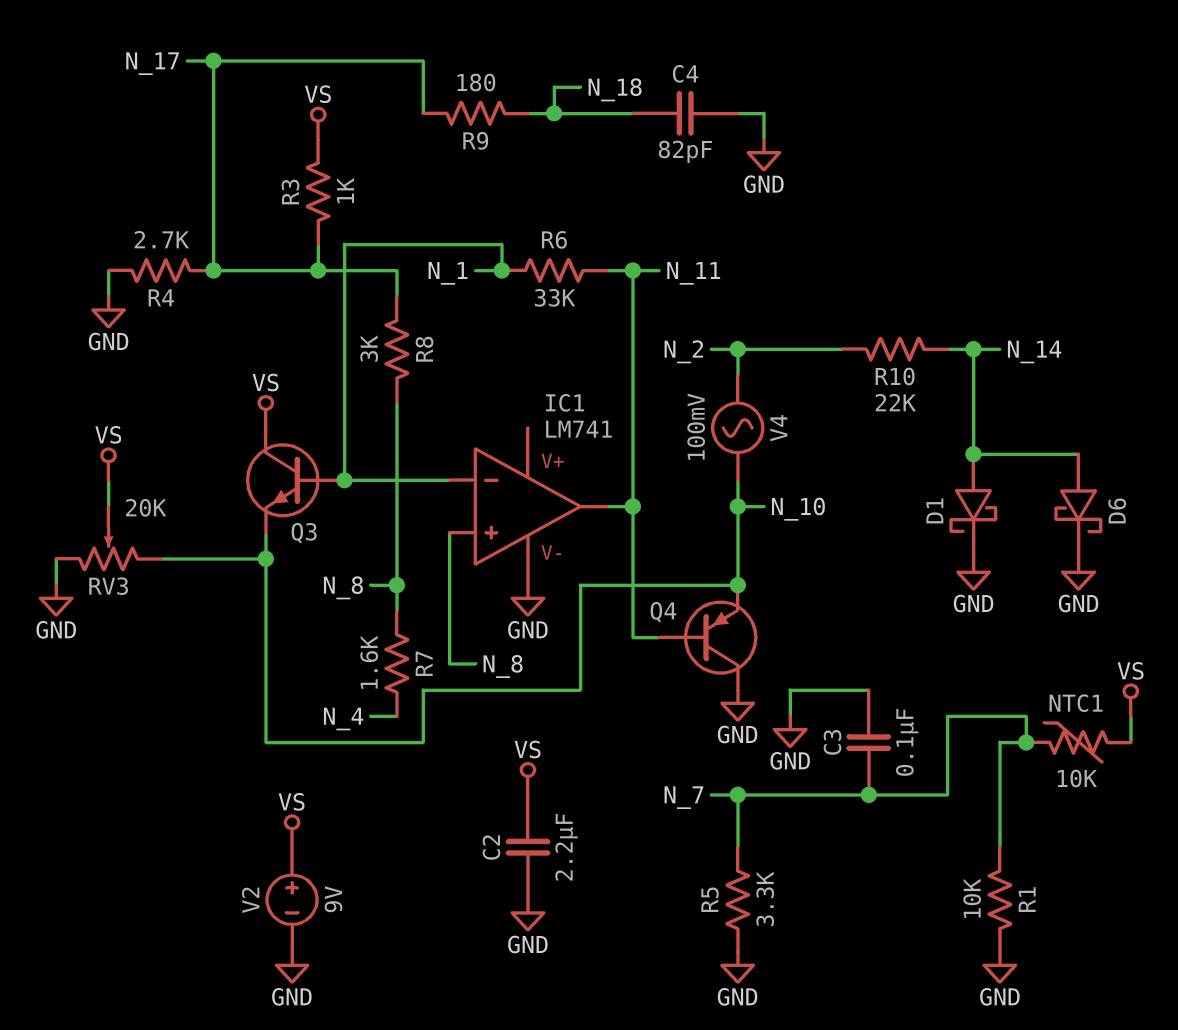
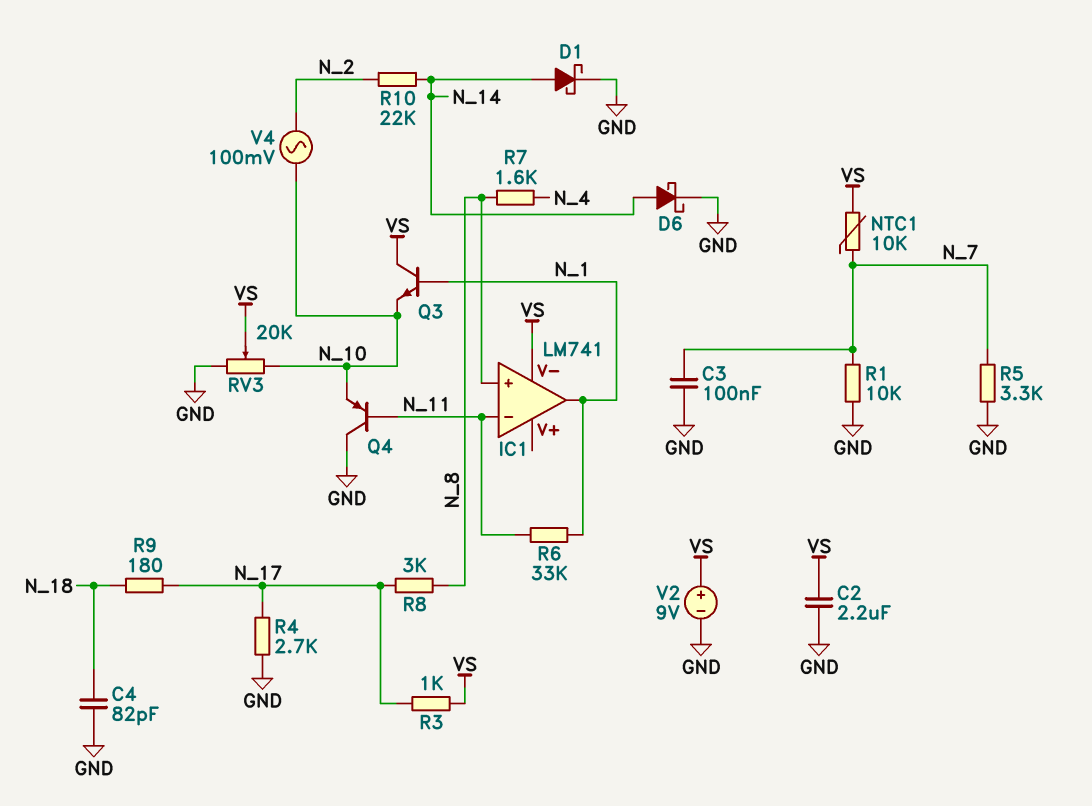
IC1 pin V-: GND -> VS
IC1 pin in-: N_1 -> N_11
IC1 pin out: N_11 -> N_1

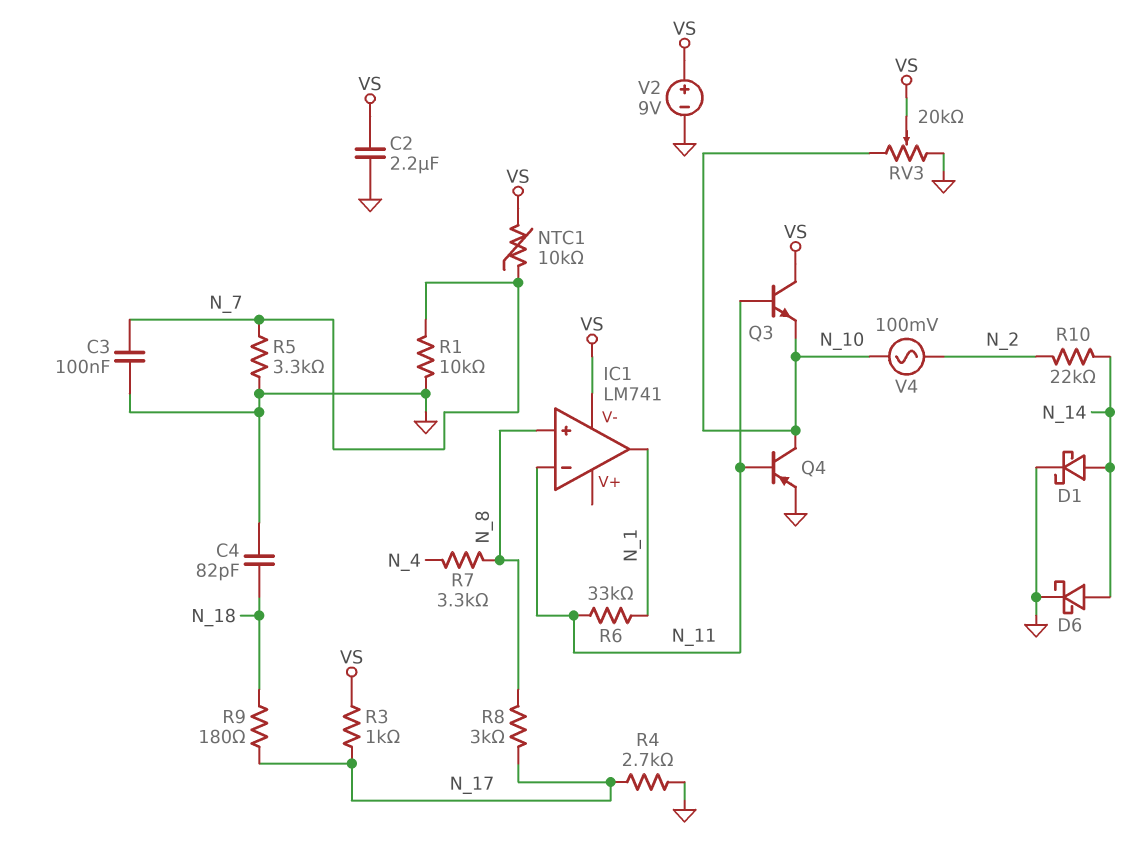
Q3: NPN (B N_1, C VS, E N_10) -> NPN (B N_11, C VS, E N_10)
Q4: PNP (B N_11, C GND, E N_10) -> PNP (B N_11, C N_10, E GND)
R7: 1.6k (N_4, N_8) -> 3.3k (N_4, N_8)

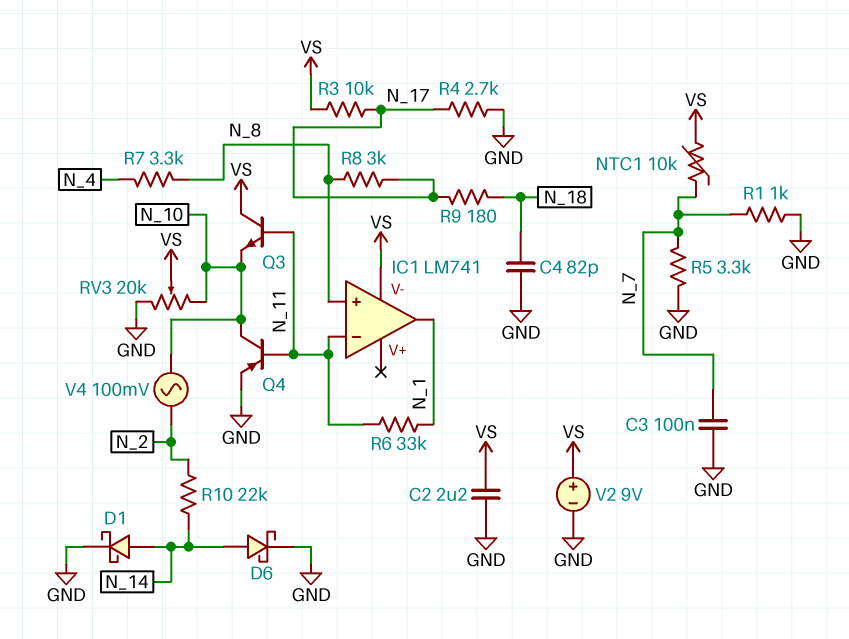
R1: 10k (GND, N_7) -> 1k (GND, N_7)
R3: 1k (N_17, VS) -> 10k (N_17, VS)

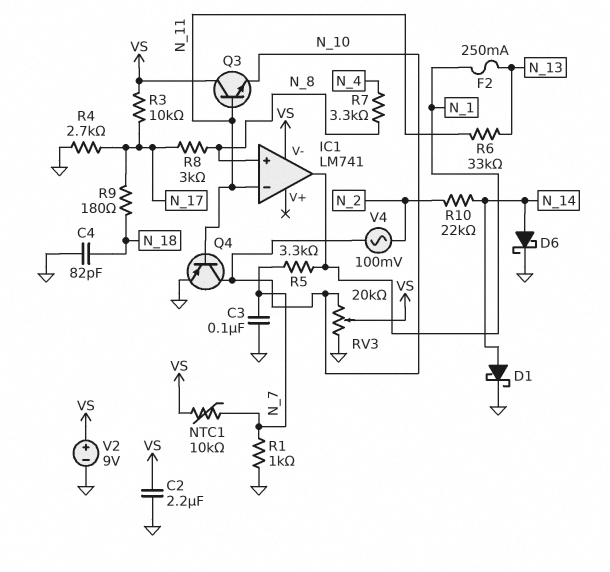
F2: none -> 250mA (N_1, N_13)
R5: 3.3k (GND, N_7) -> 3.3k (N_1, N_7)
R6: 33k (N_1, N_11) -> 33k (N_11, N_13)

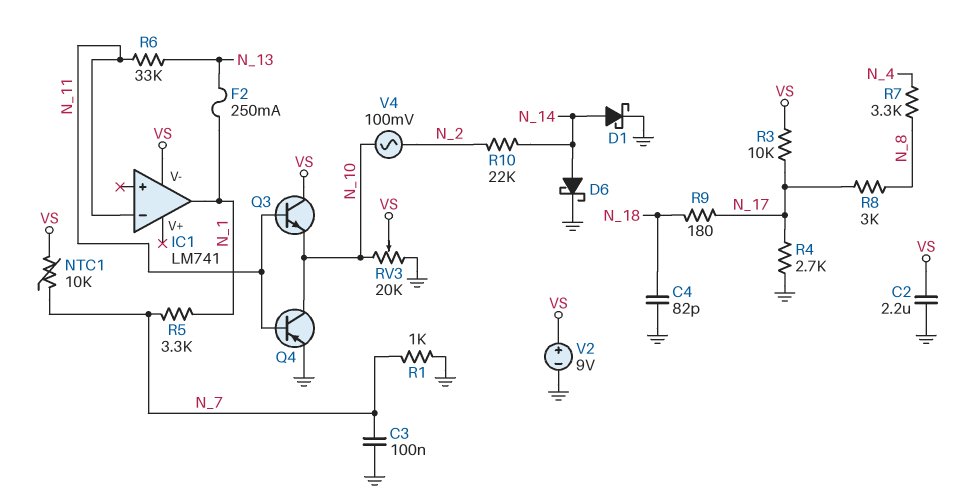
IC1 pin in+: N_8 -> none

